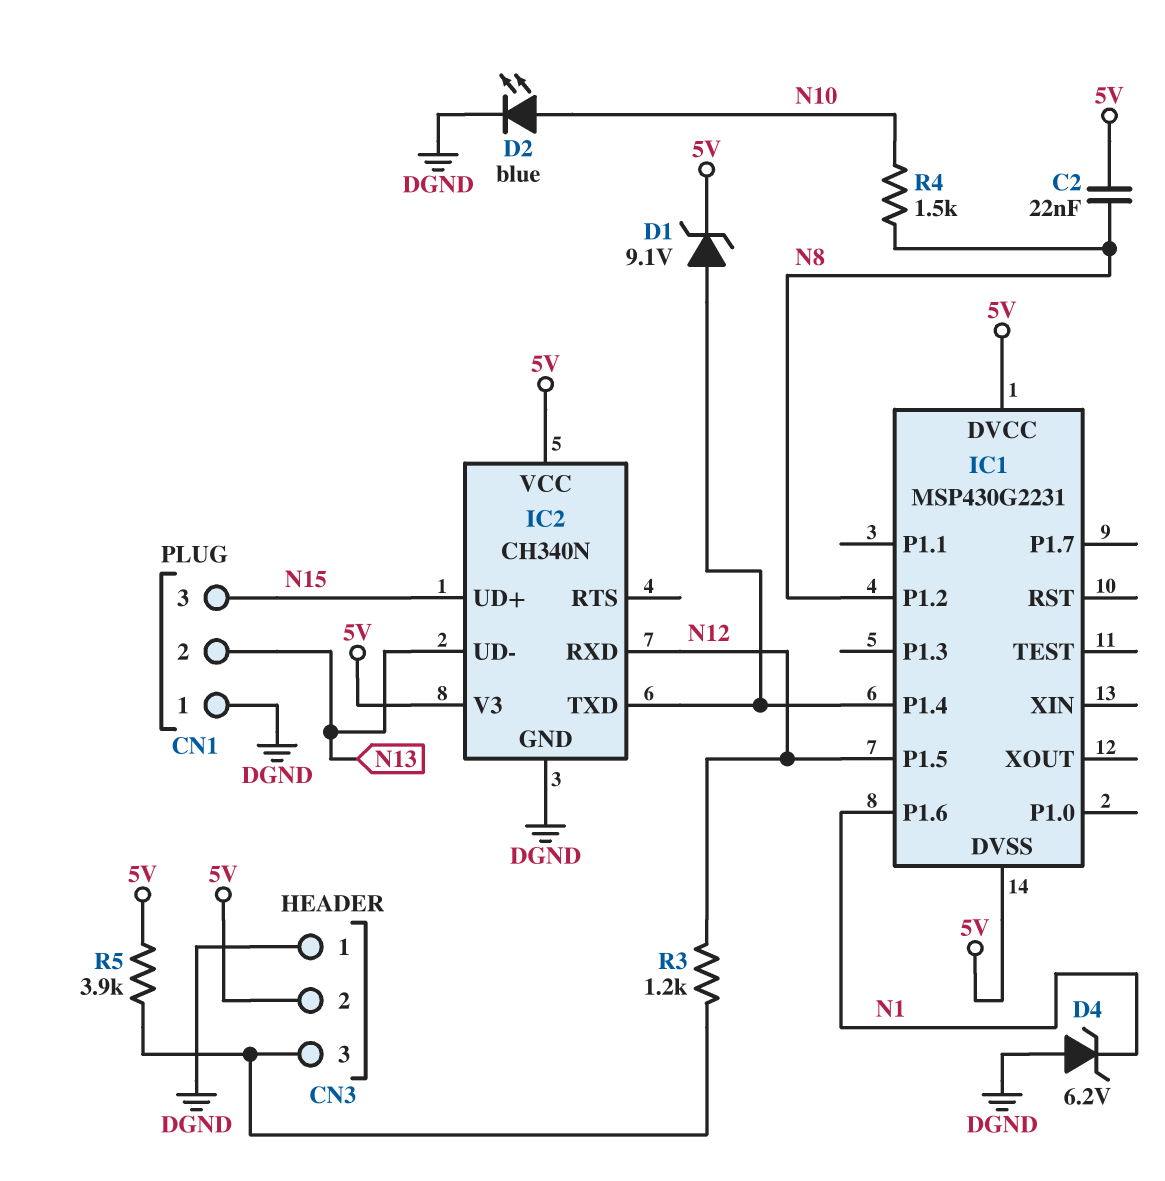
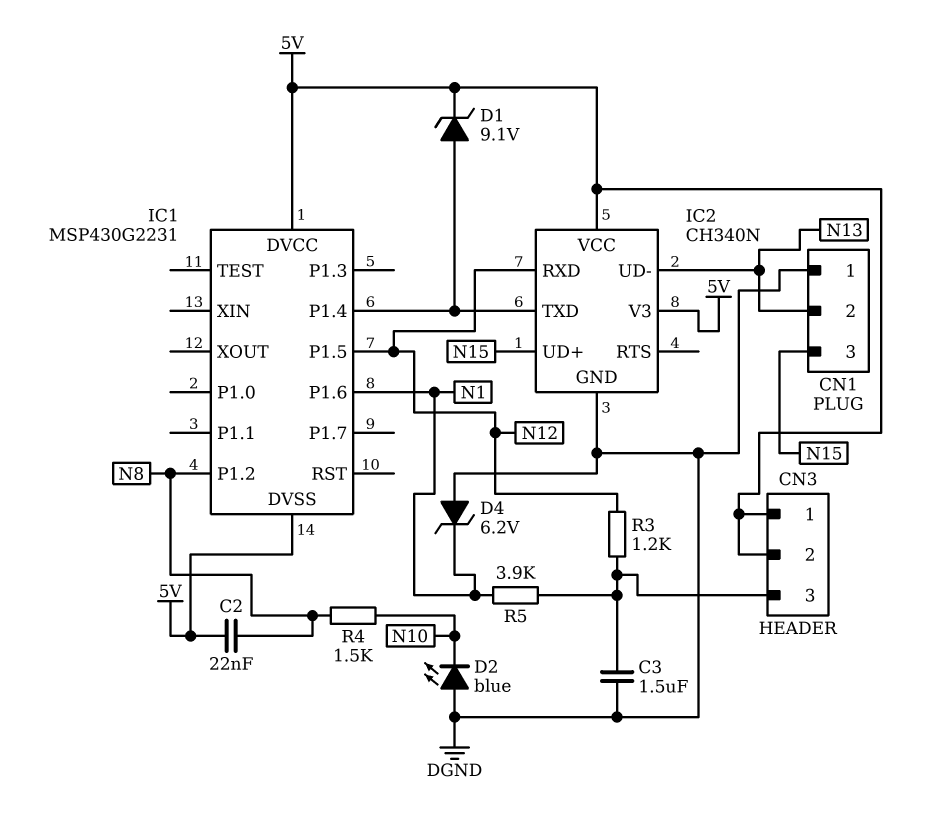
C3: none -> 1.5uF (CN3/3, DGND)
CN3 pin 1: DGND -> 5V
D2: LED blue (A N10, K DGND) -> LED blue (A DGND, K N10)
R5: 3.9k (5V, CN3/3) -> 3.9k (CN3/3, N1)

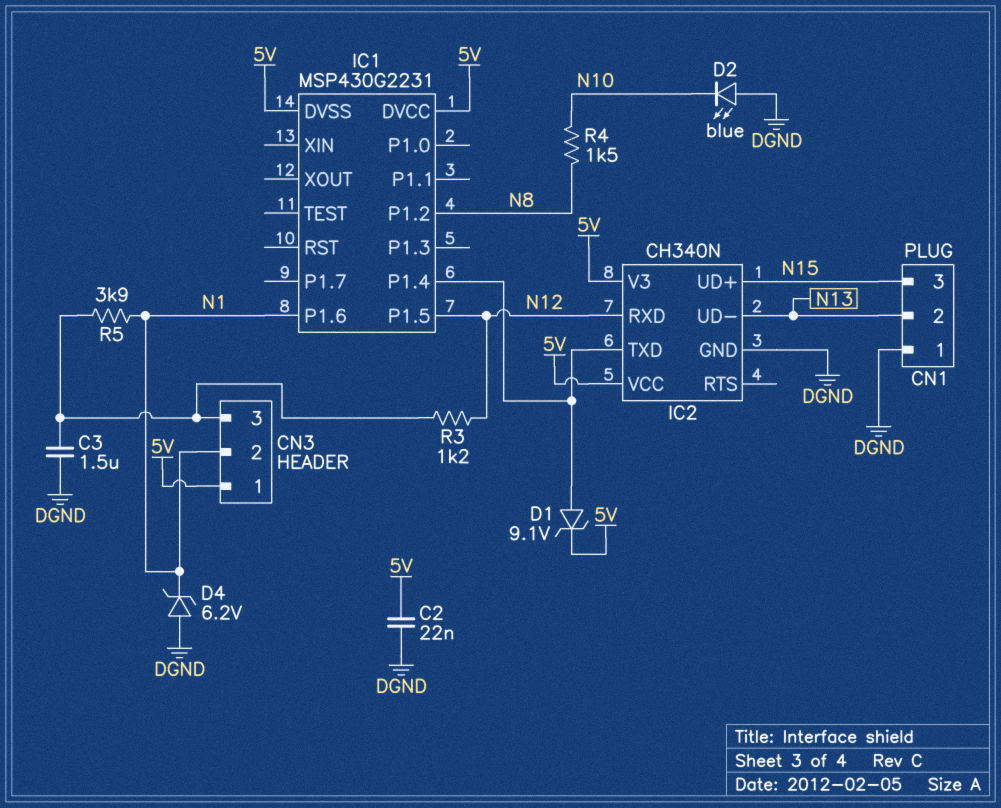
C2: 22nF (5V, N8) -> 22nF (5V, DGND)
CN3 pin 2: 5V -> N1

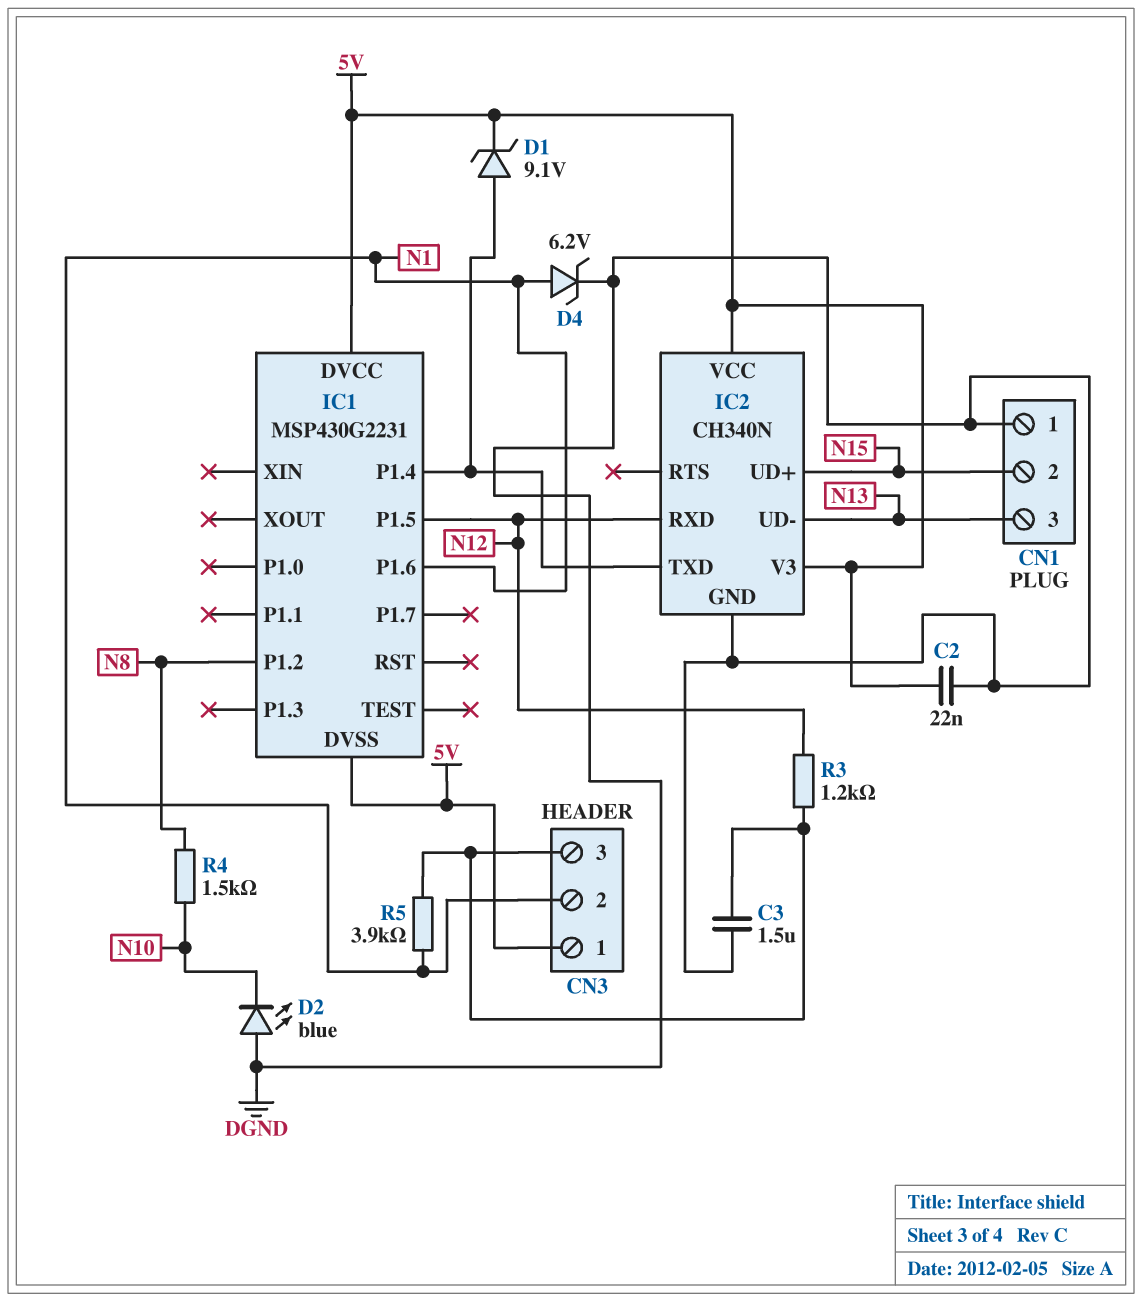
CN1 pin 2: N13 -> N15
CN1 pin 3: N15 -> N13
D4: zener 6.2V (A DGND, K N1) -> zener 6.2V (A N1, K DGND)

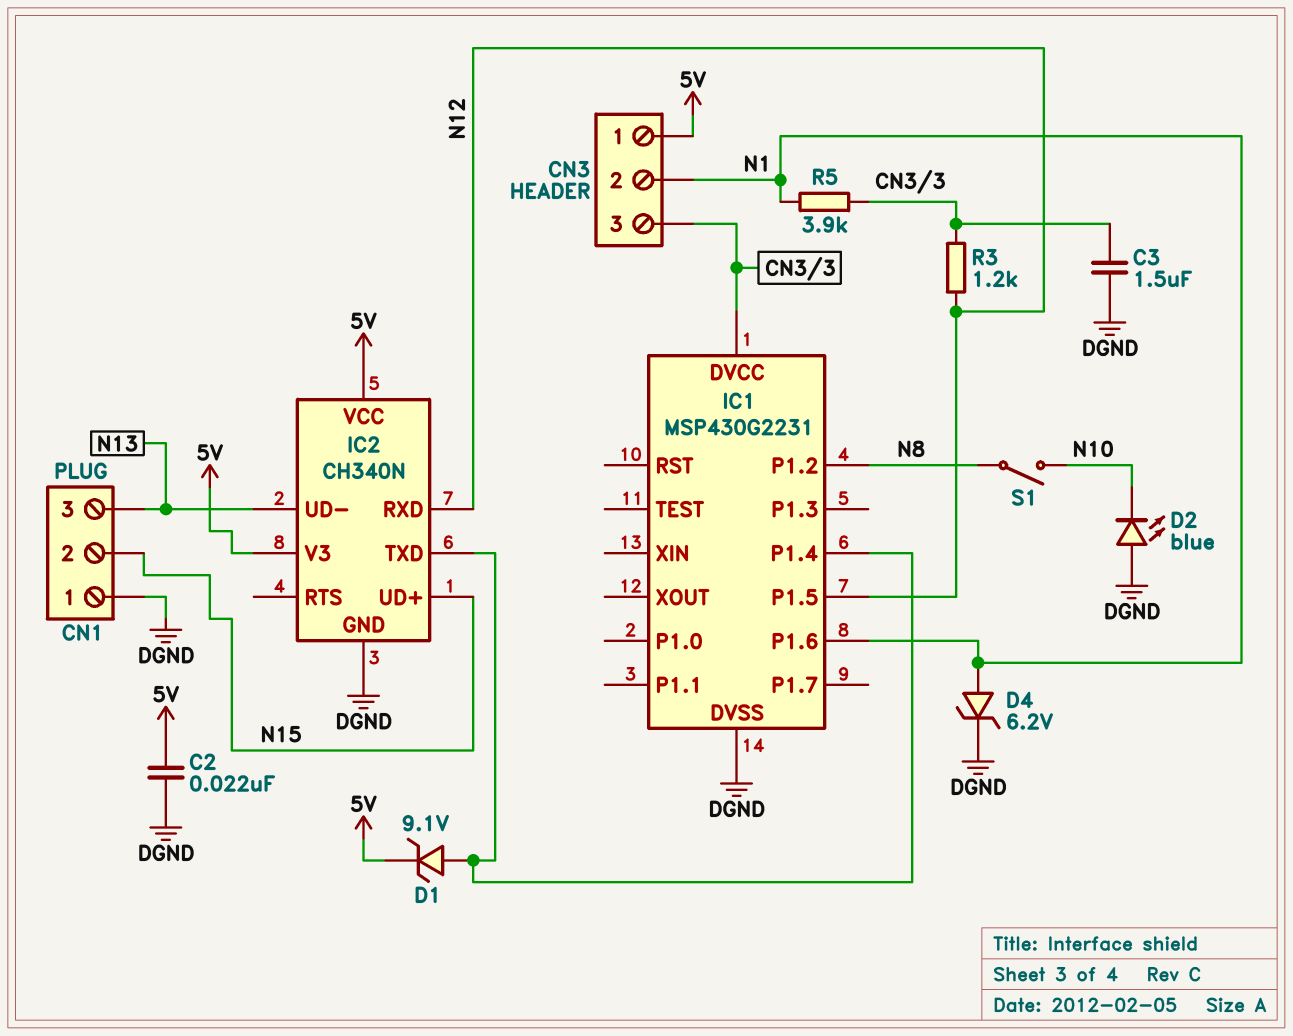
IC1 pin DVCC: 5V -> CN3/3
IC1 pin DVSS: 5V -> DGND
R4: 1.5k (N8, N10) -> none
S1: none -> switch (N8, N10)

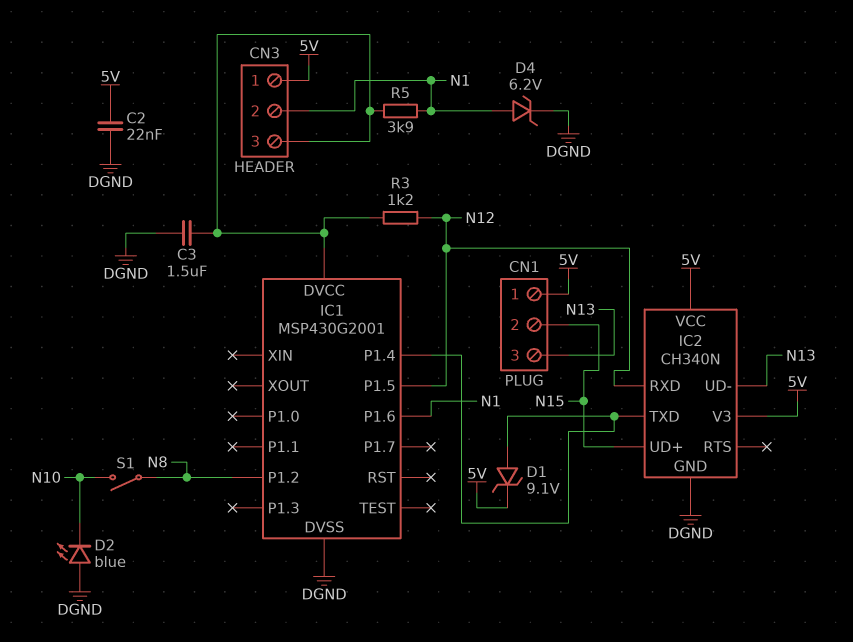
CN1 pin 1: DGND -> 5V
IC1: MSP430G2231 -> MSP430G2001

